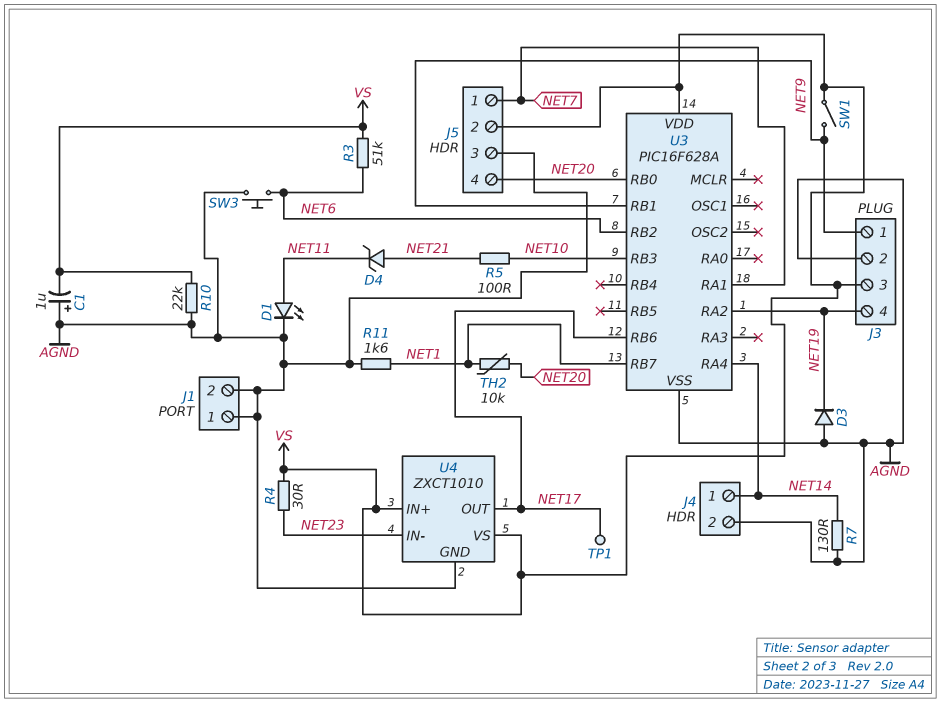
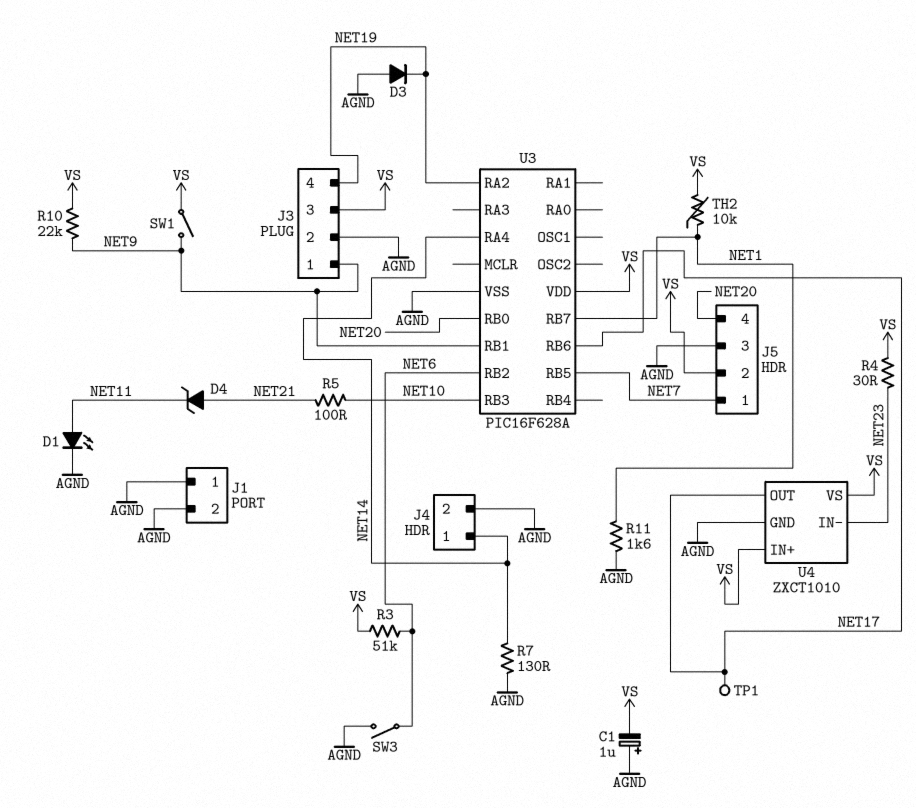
R10: 22k (AGND, VS) -> 22k (NET9, VS)
SW3: button (AGND, NET6) -> switch (AGND, NET6)
TH2: 10k (NET1, NET20) -> 10k (NET1, VS)
U3 pin RA1: NET7 -> none
U3 pin RB5: none -> NET7

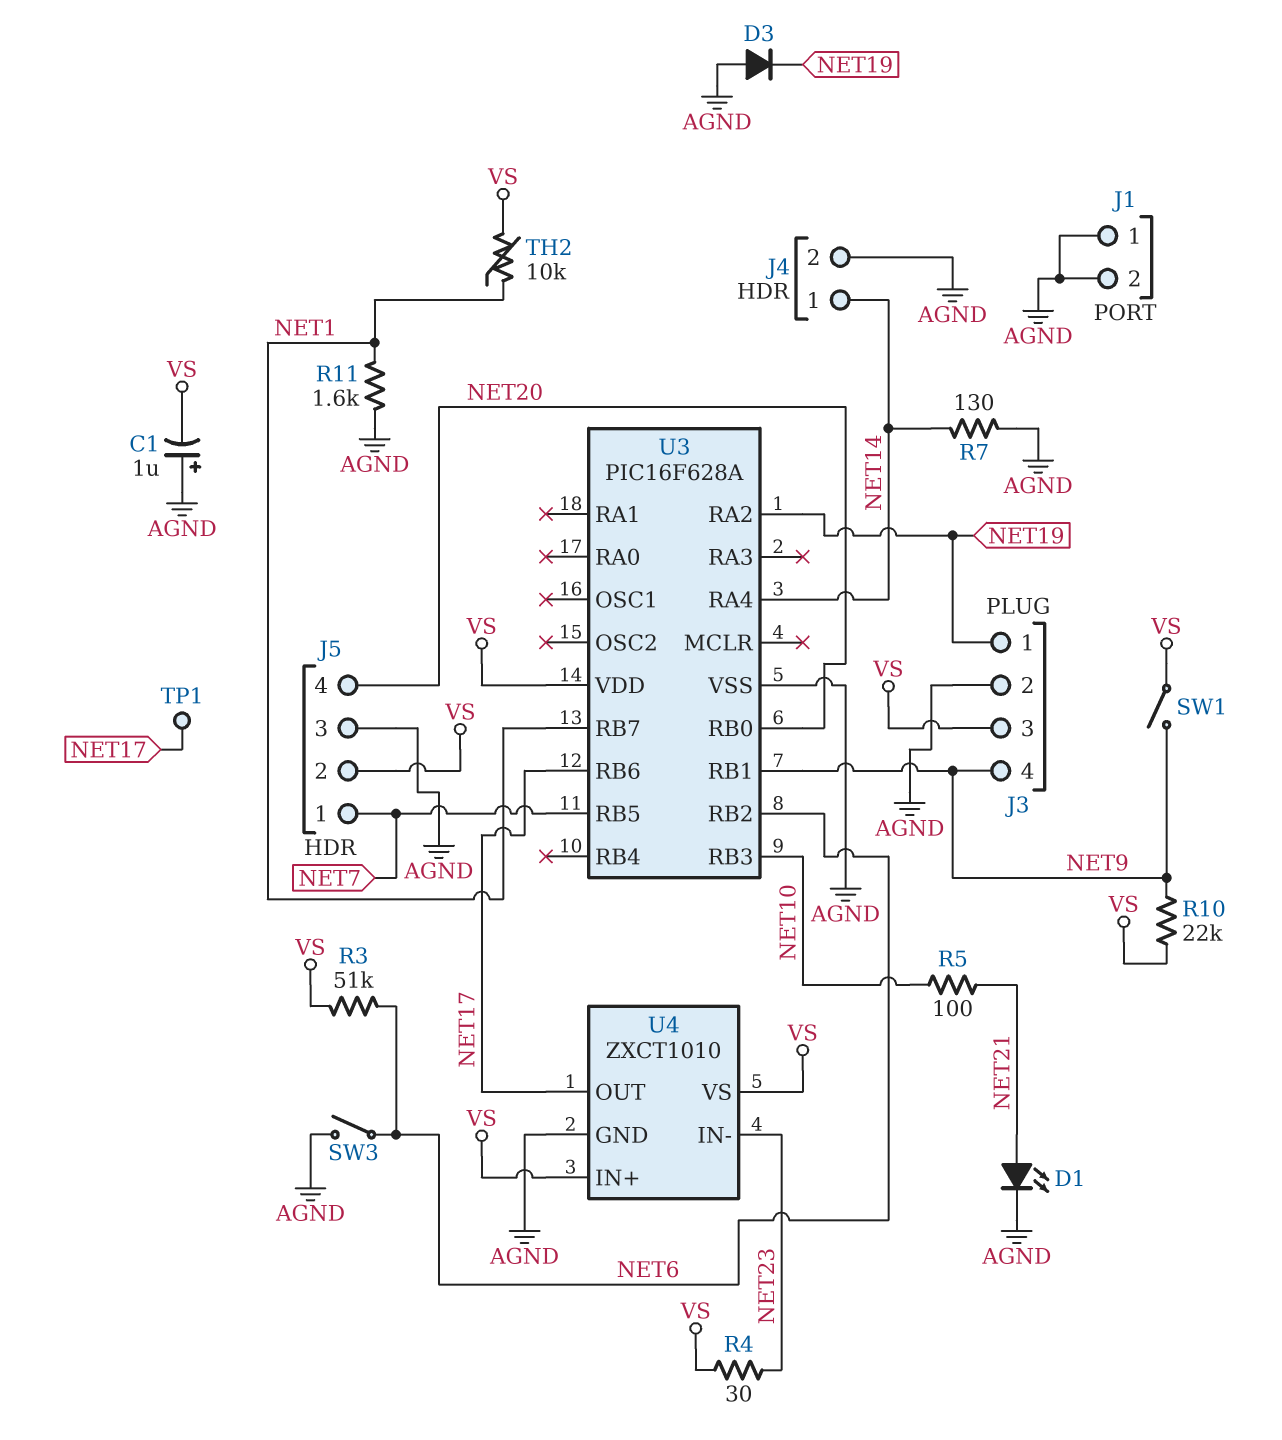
D1: LED (A NET11, K AGND) -> LED (A NET21, K AGND)
D4: zener (A NET21, K NET11) -> none
J3 pin 1: NET9 -> NET19
J3 pin 4: NET19 -> NET9

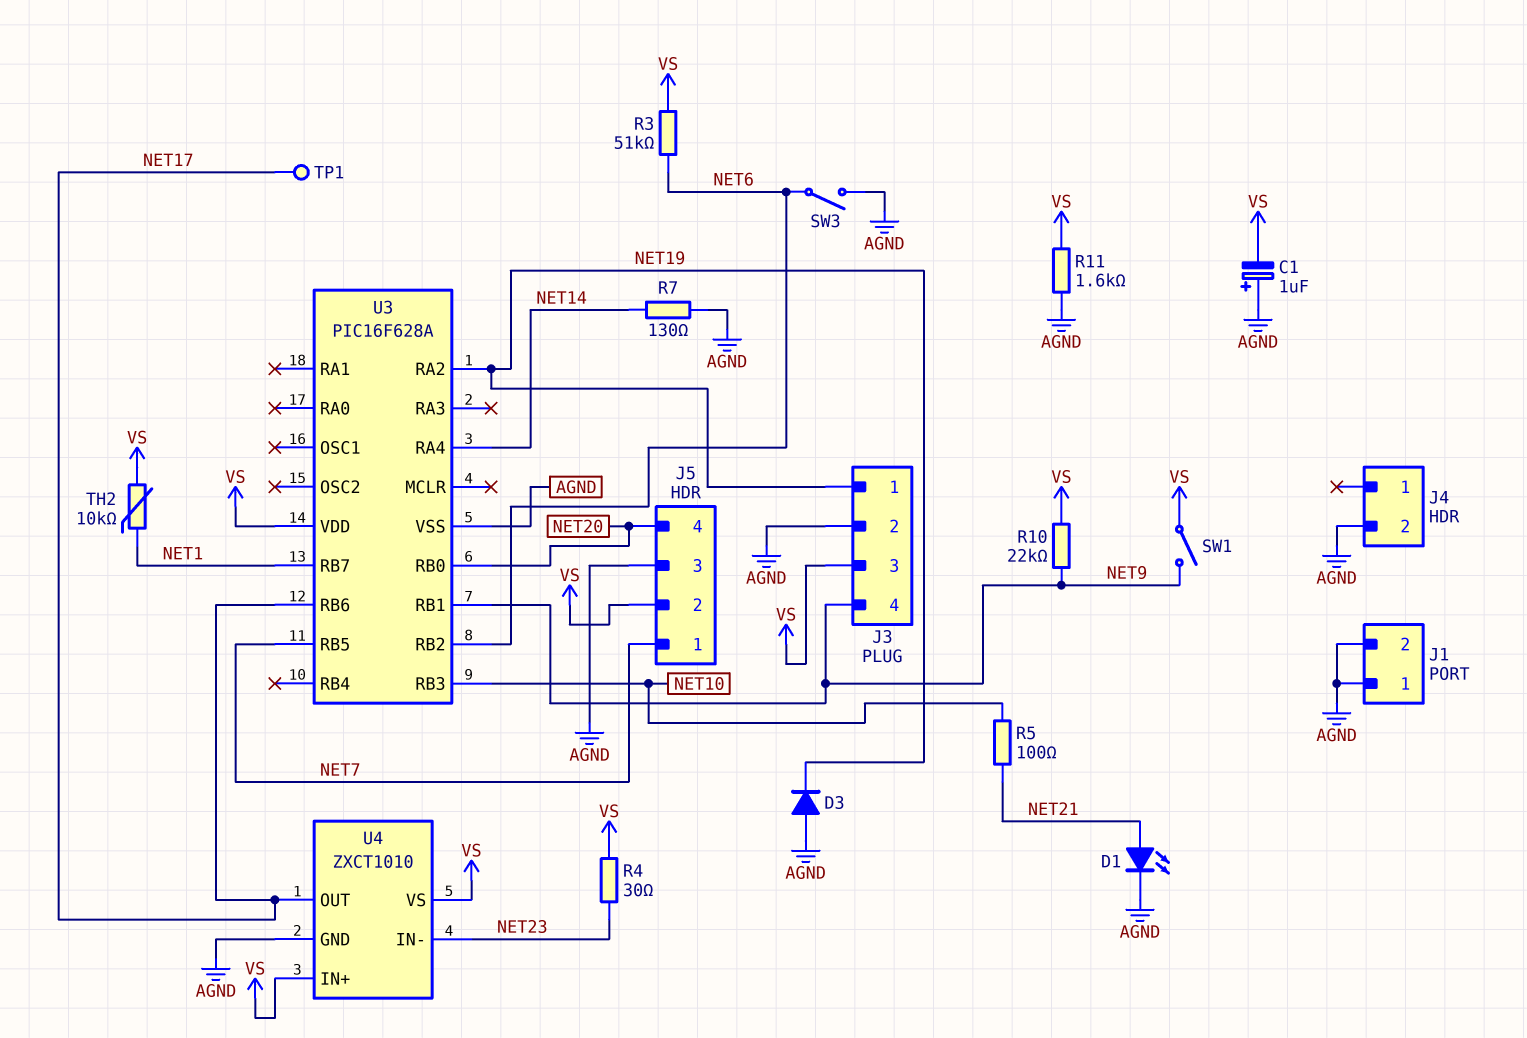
J4 pin 1: NET14 -> none
R11: 1.6k (AGND, NET1) -> 1.6k (AGND, VS)

